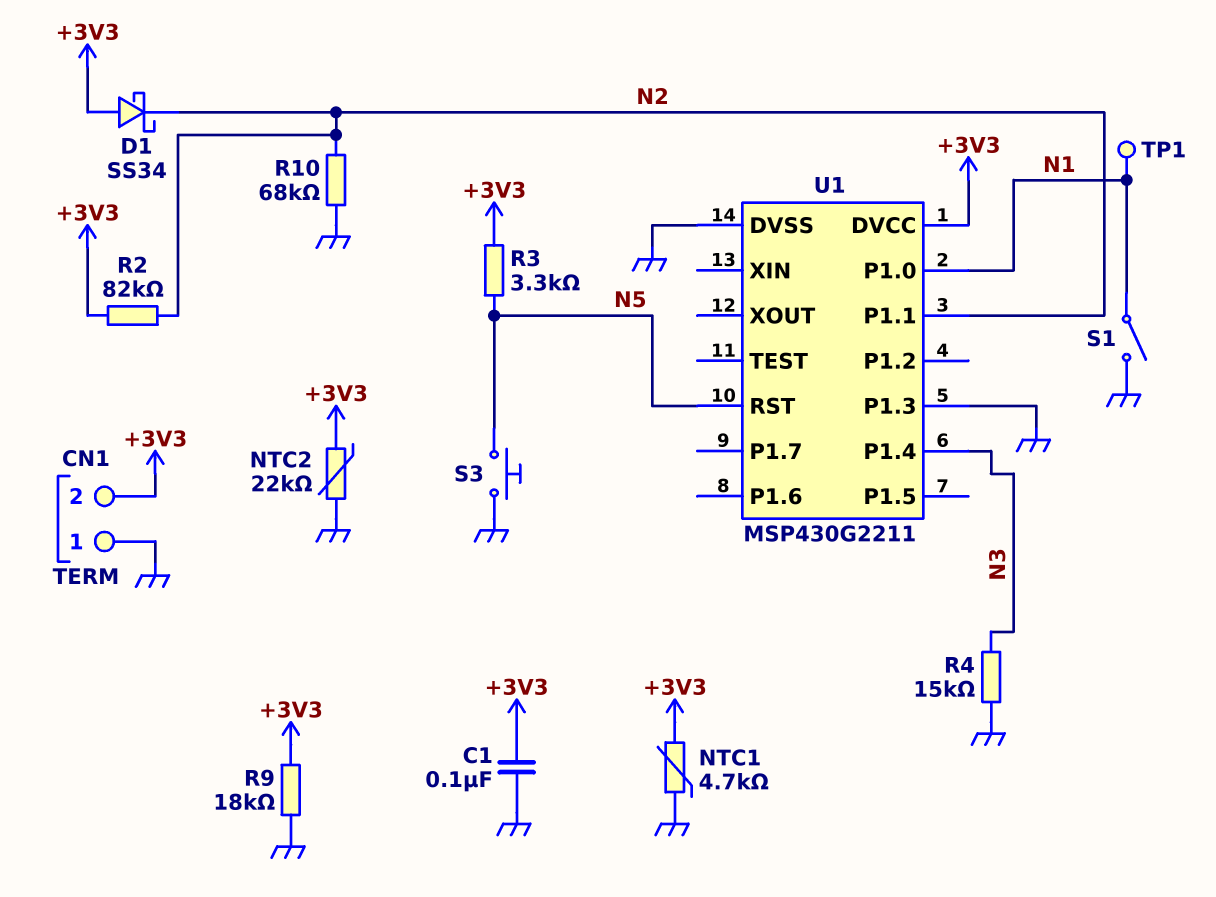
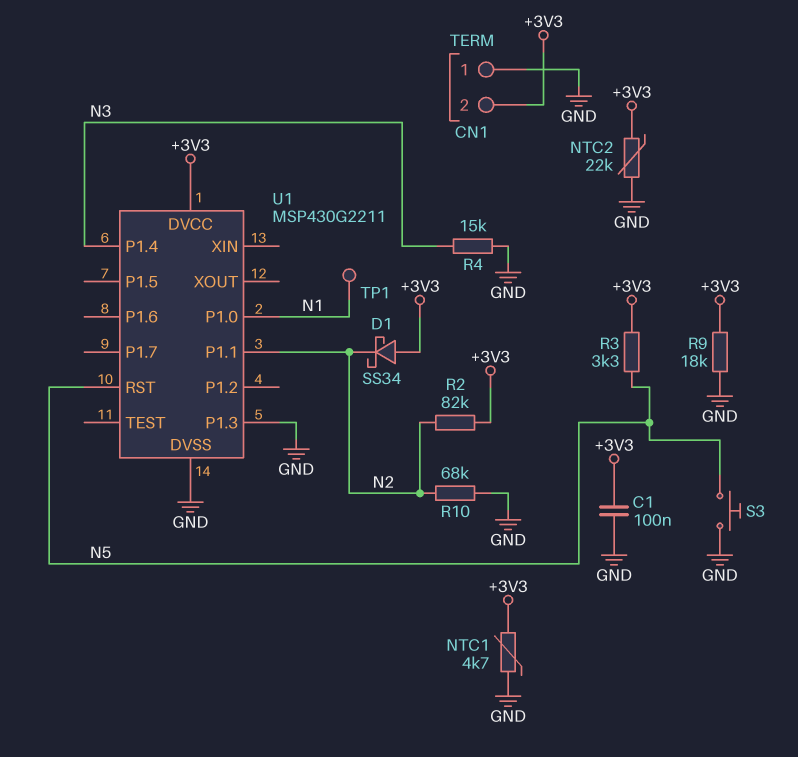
S1: switch (GND, N1) -> none

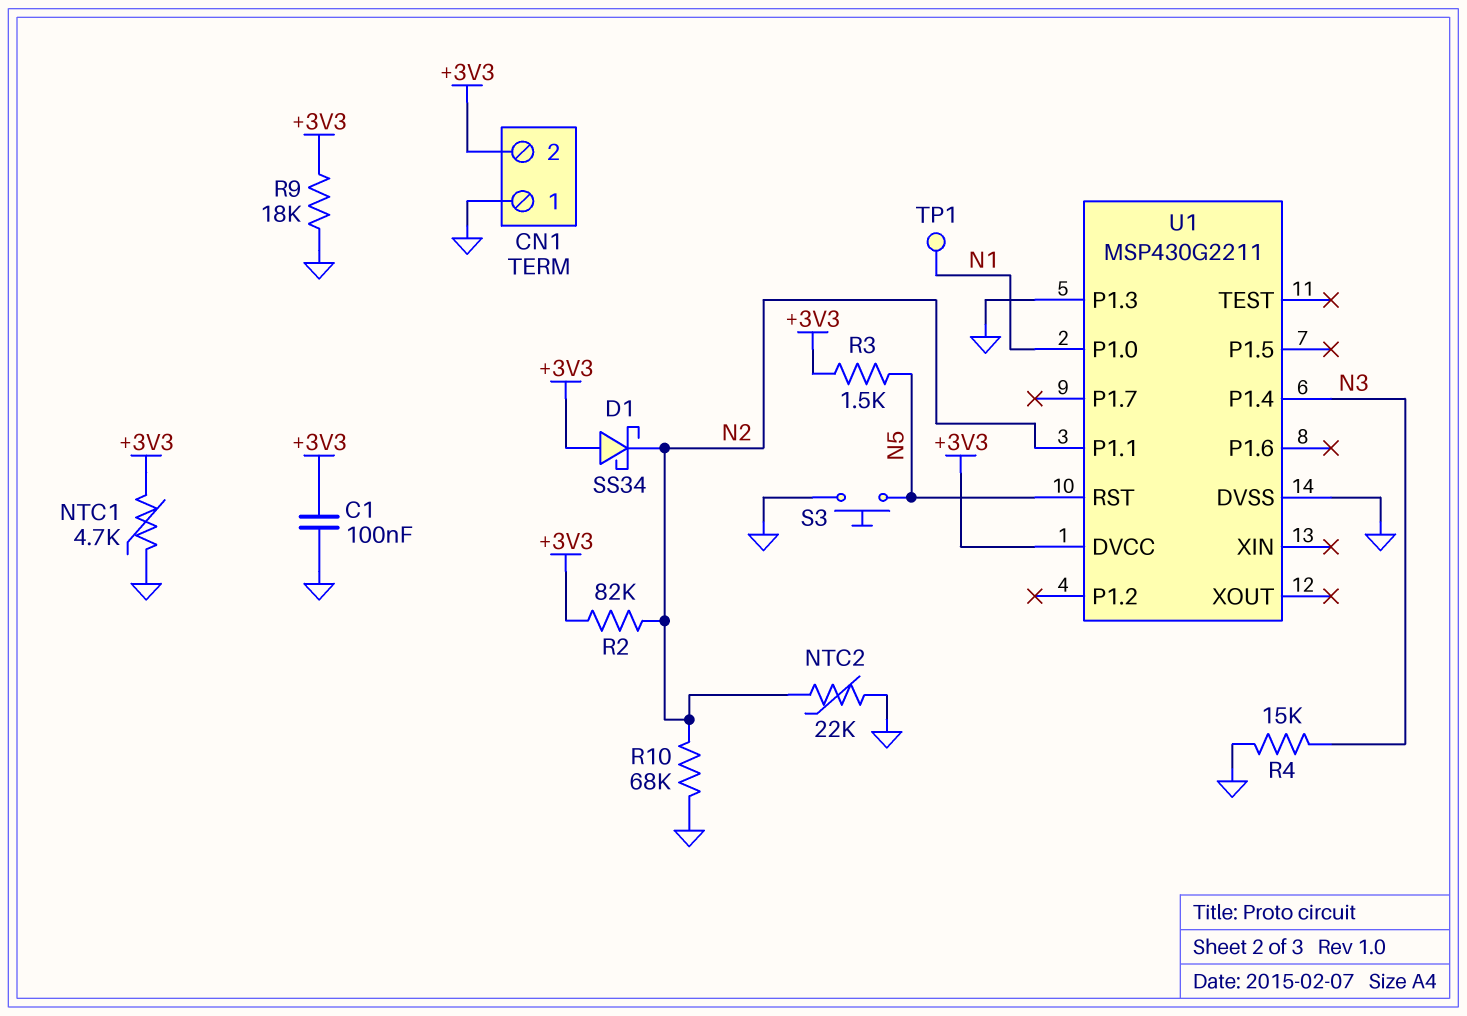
NTC2: 22k (+3V3, GND) -> 22k (GND, N2)
R3: 3.3k (+3V3, N5) -> 1.5k (+3V3, N5)

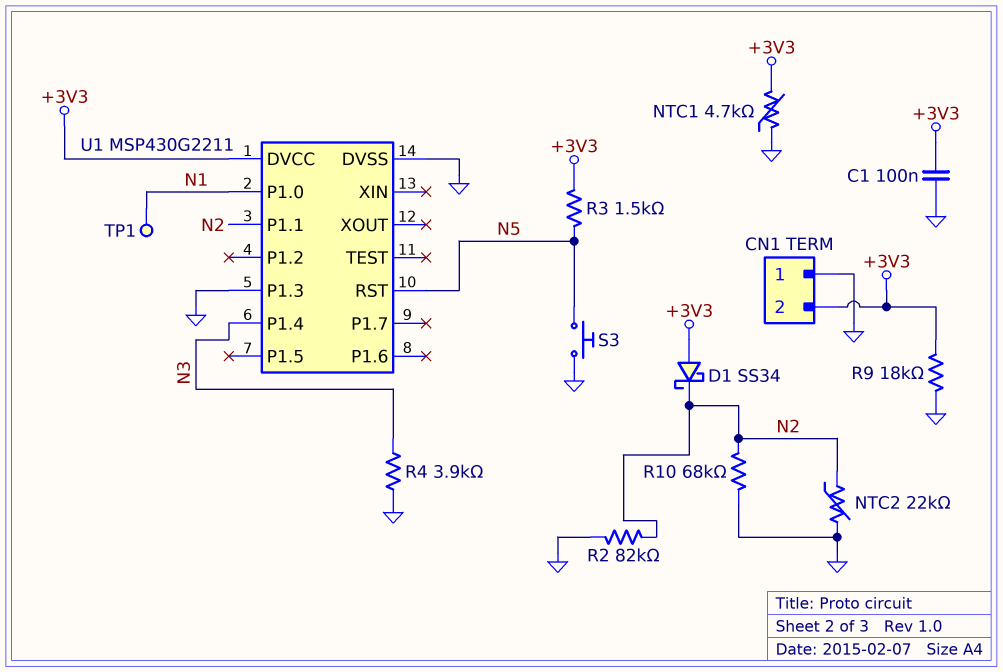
R2: 82k (+3V3, N2) -> 82k (GND, N2)
R4: 15k (GND, N3) -> 3.9k (GND, N3)

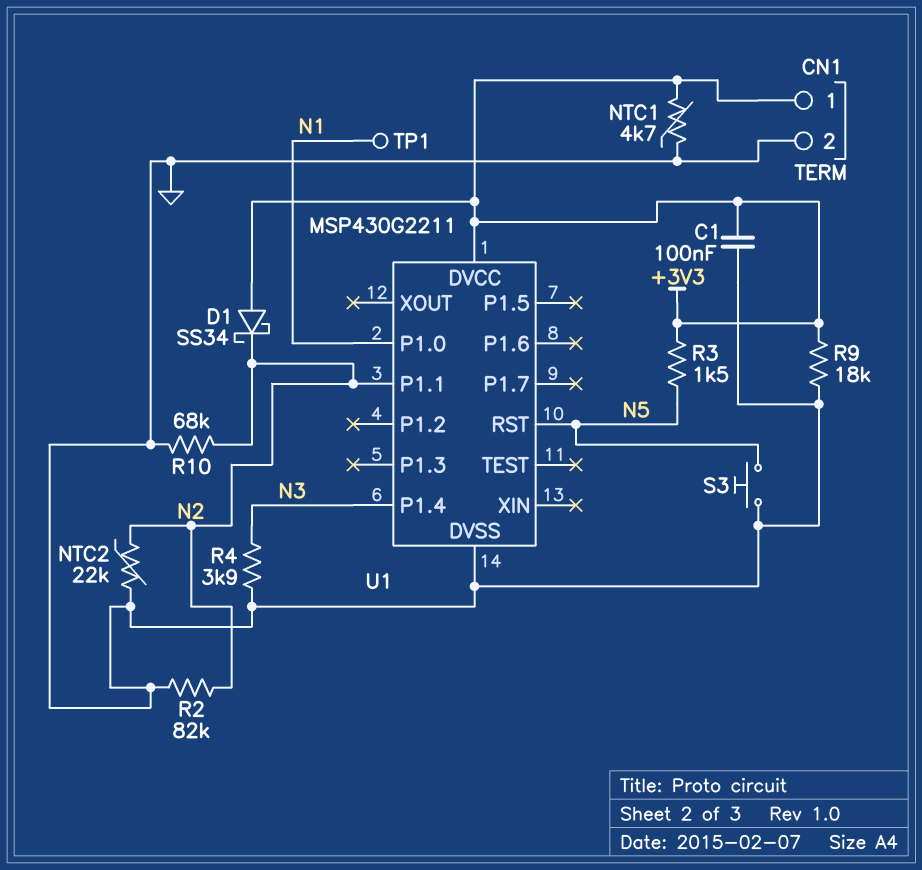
CN1 pin 1: GND -> +3V3
CN1 pin 2: +3V3 -> GND
U1 pin P1.3: GND -> none

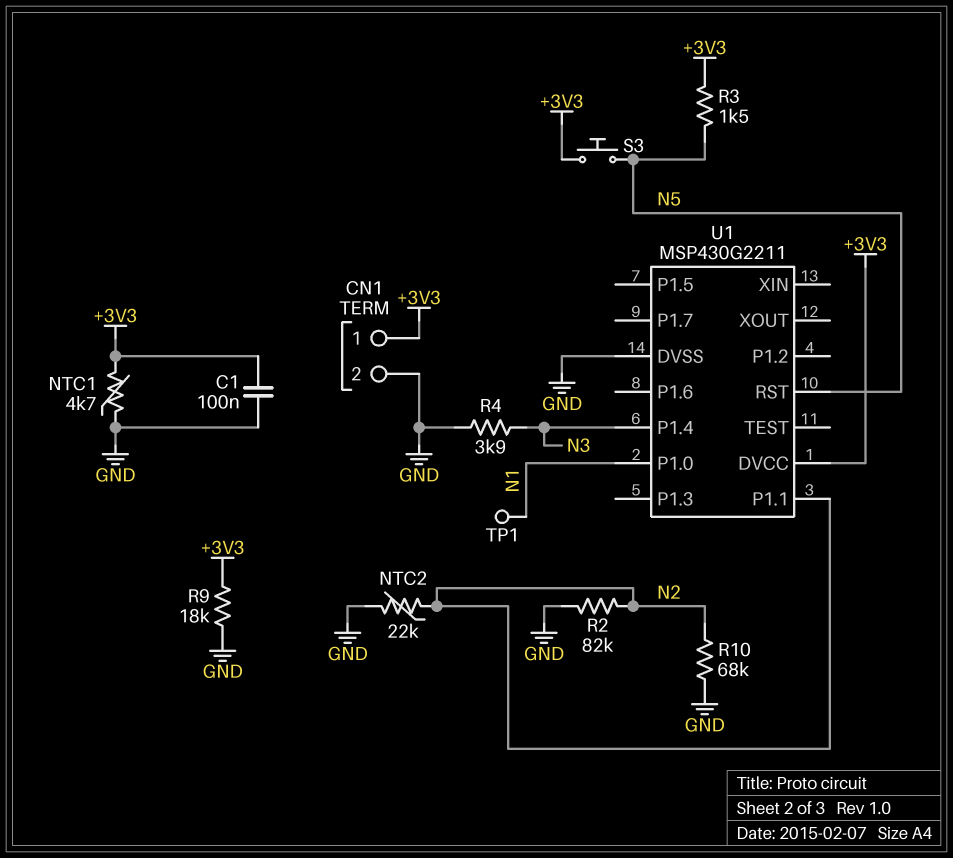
D1: schottky SS34 (A +3V3, K N2) -> none
S3: button (GND, N5) -> button (+3V3, N5)

